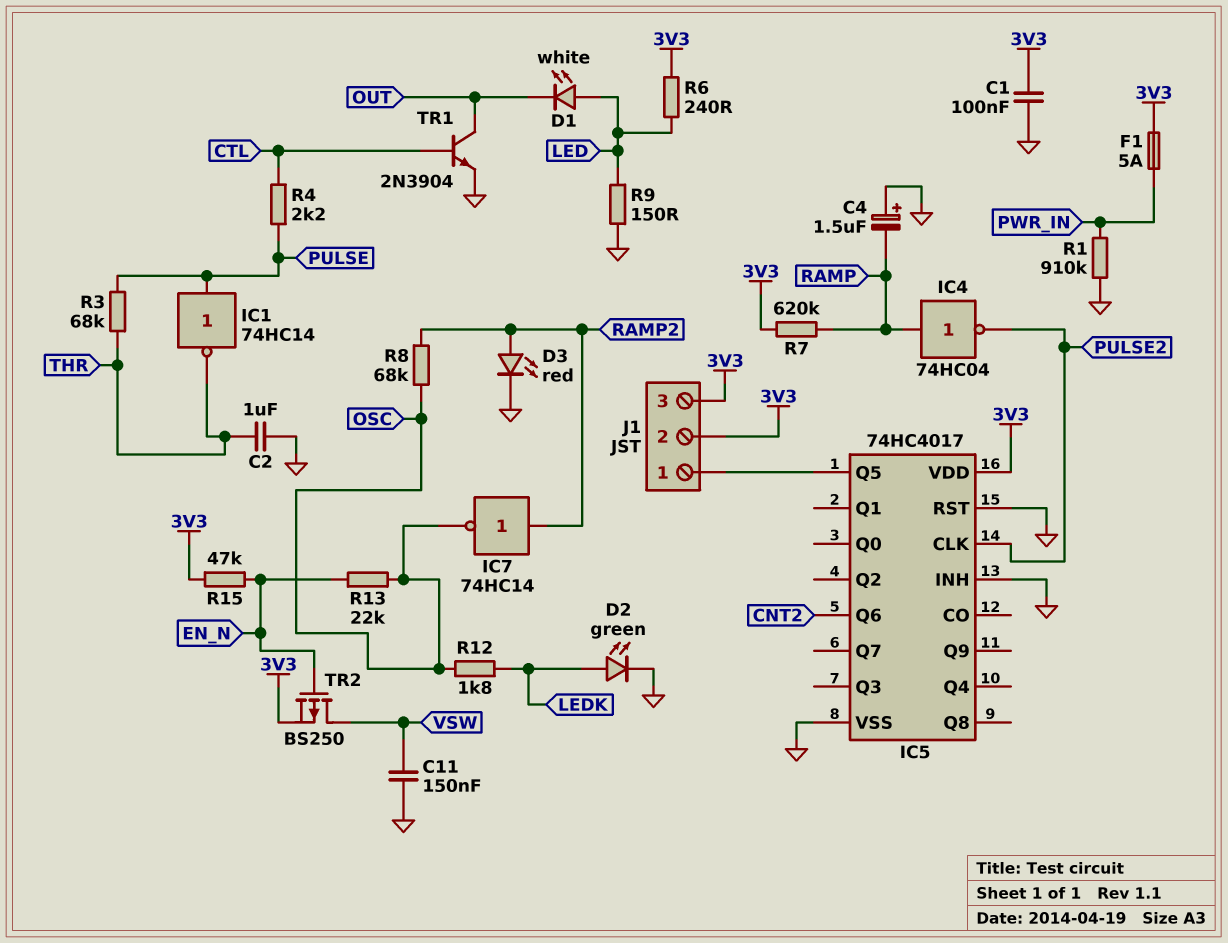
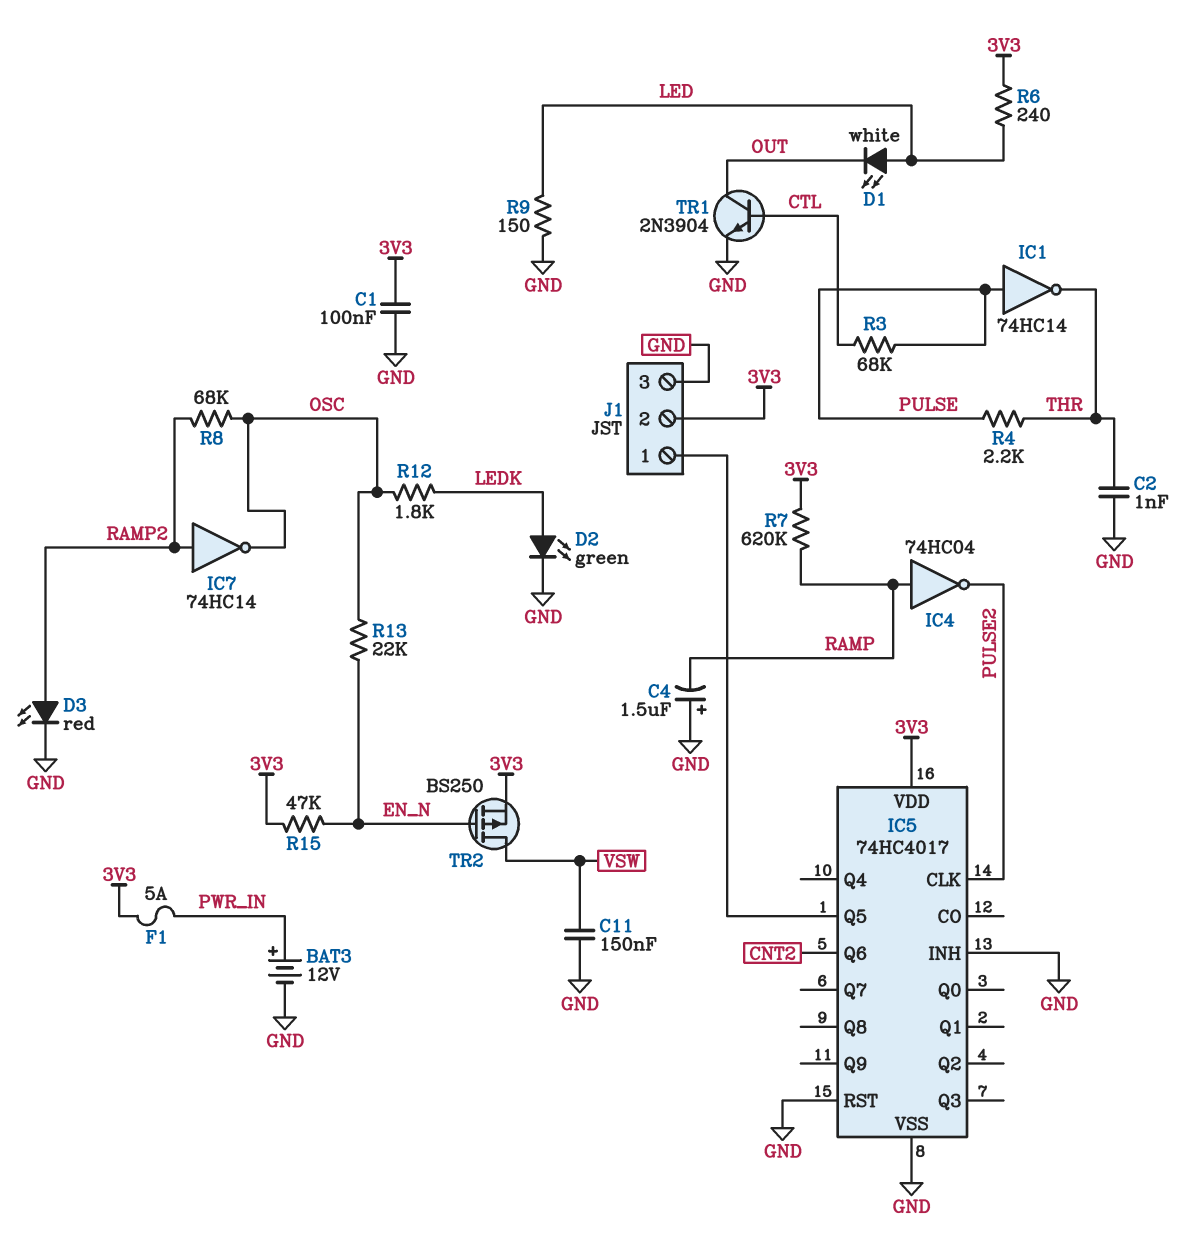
BAT3: none -> 12V (plus PWR_IN, minus GND)
C2: 1uF (GND, THR) -> 1nF (GND, THR)
J1 pin 3: 3V3 -> GND
R1: 910k (GND, PWR_IN) -> none
R3: 68k (PULSE, THR) -> 68k (CTL, PULSE)
R4: 2.2k (CTL, PULSE) -> 2.2k (PULSE, THR)

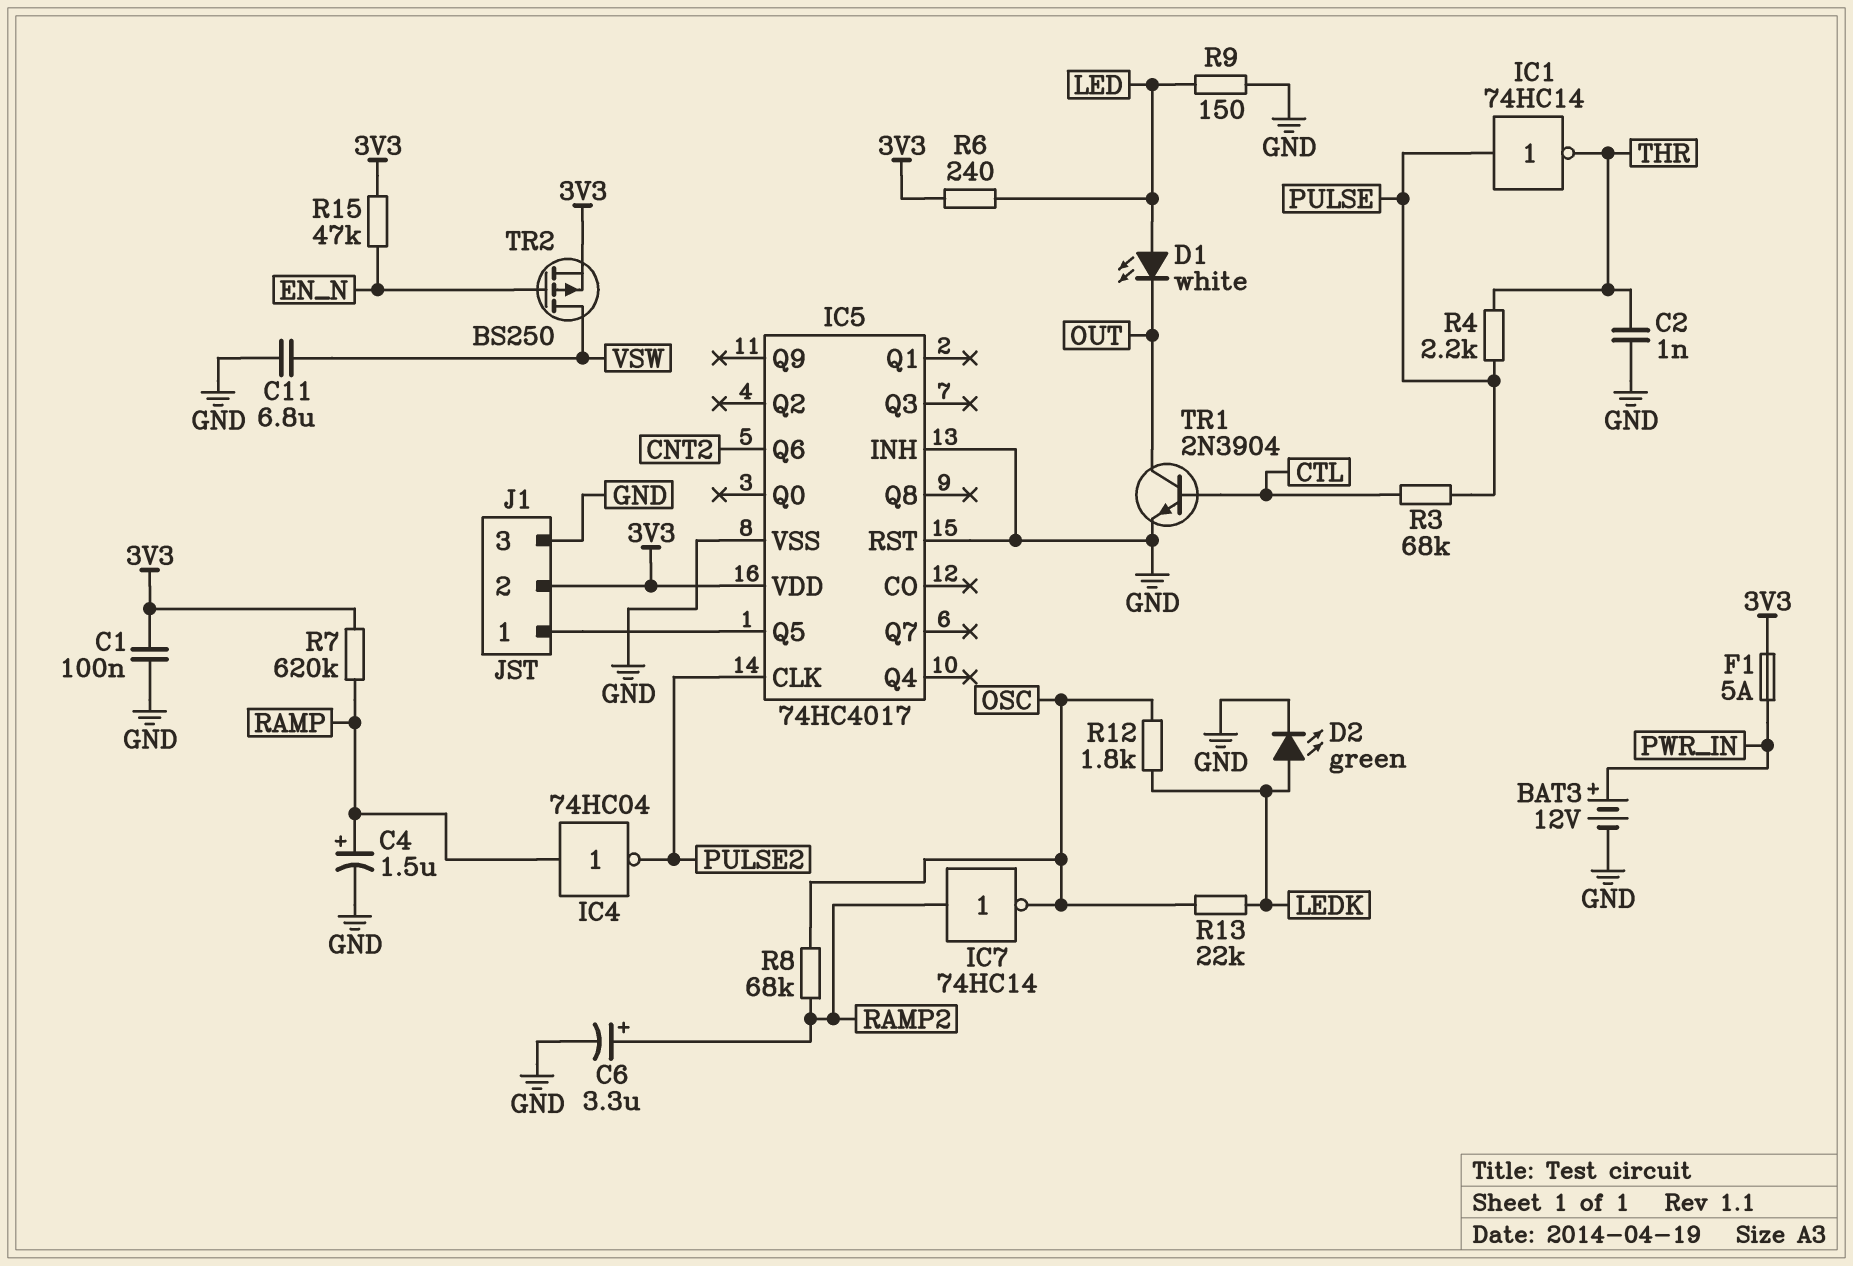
C4: 1.5uF (plus GND, minus RAMP) -> 1.5uF (plus RAMP, minus GND)
C6: none -> 3.3uF (plus RAMP2, minus GND)
C11: 150nF (GND, VSW) -> 6.8uF (GND, VSW)
D3: LED red (A RAMP2, K GND) -> none
R13: 22k (EN_N, OSC) -> 22k (LEDK, OSC)

